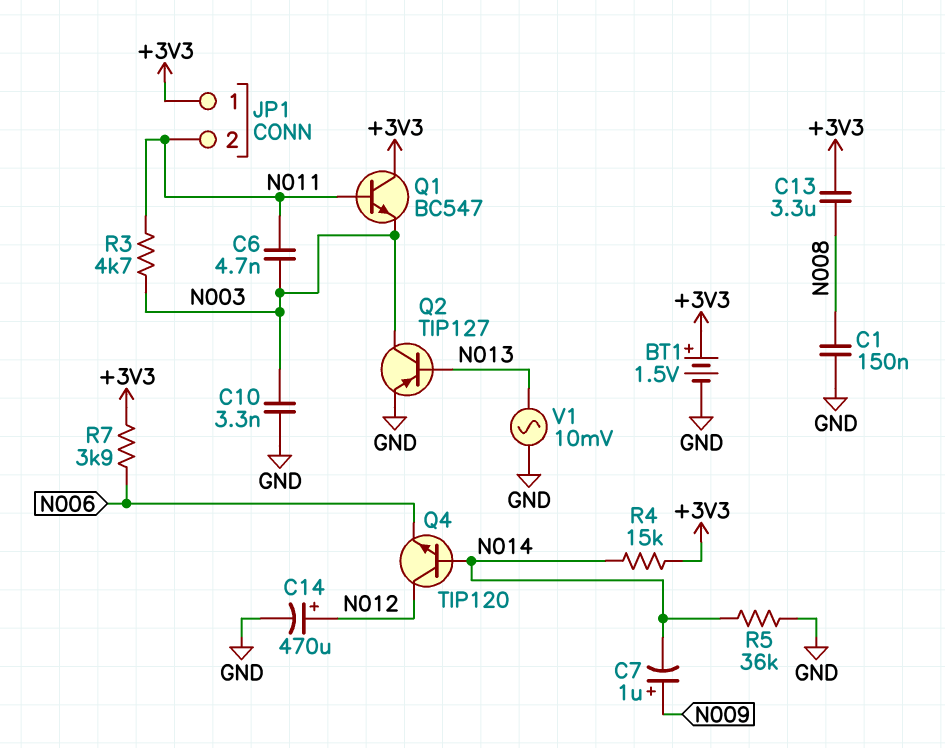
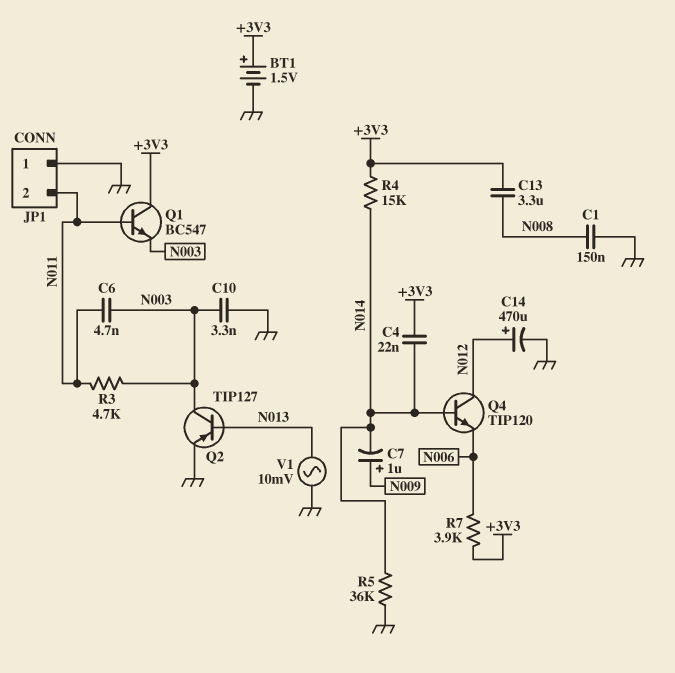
C4: none -> 22nF (+3V3, N014)
JP1 pin 1: +3V3 -> GND

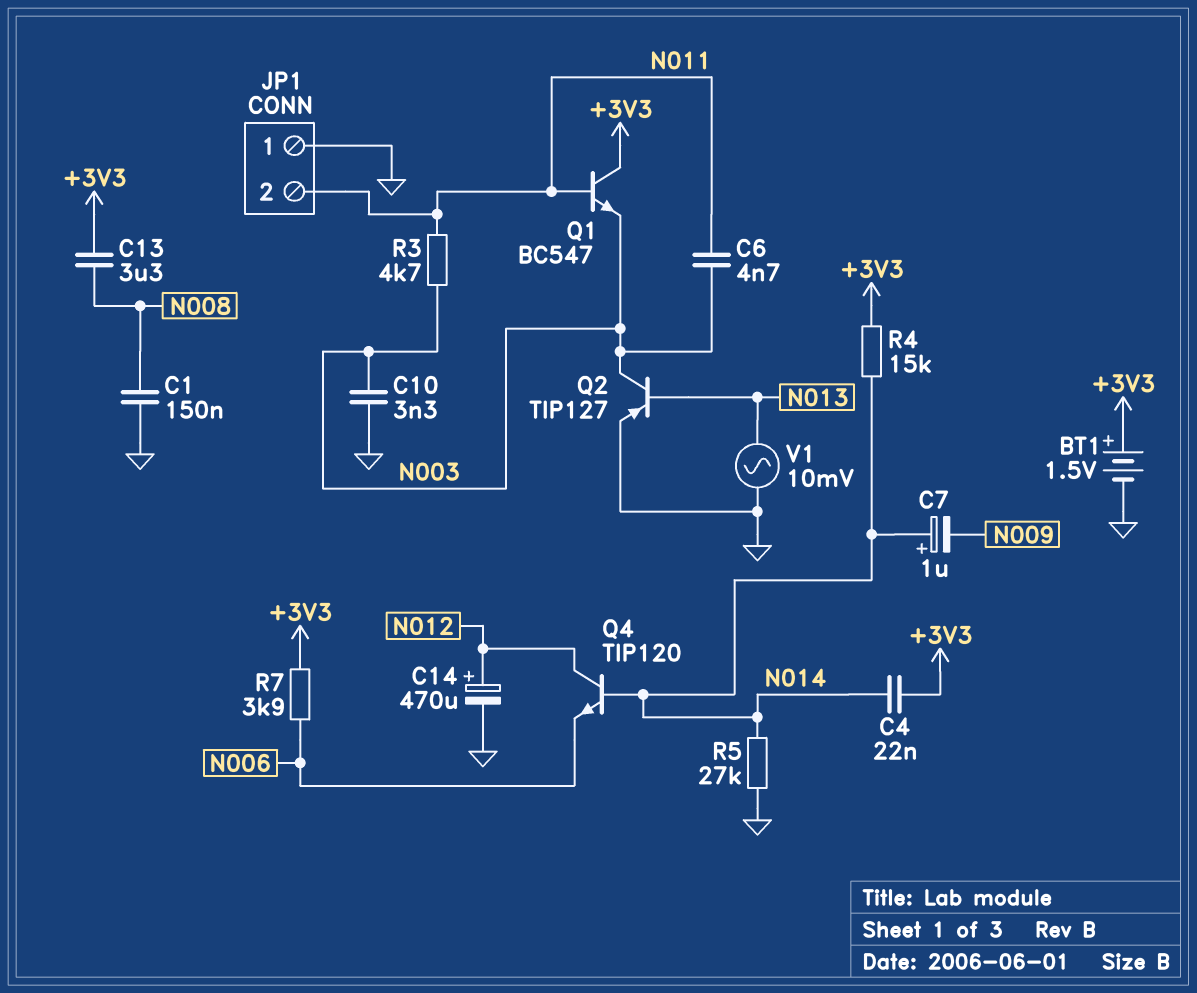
C7: 1uF (plus N009, minus N014) -> 1uF (plus N014, minus N009)
R5: 36k (GND, N014) -> 27k (GND, N014)

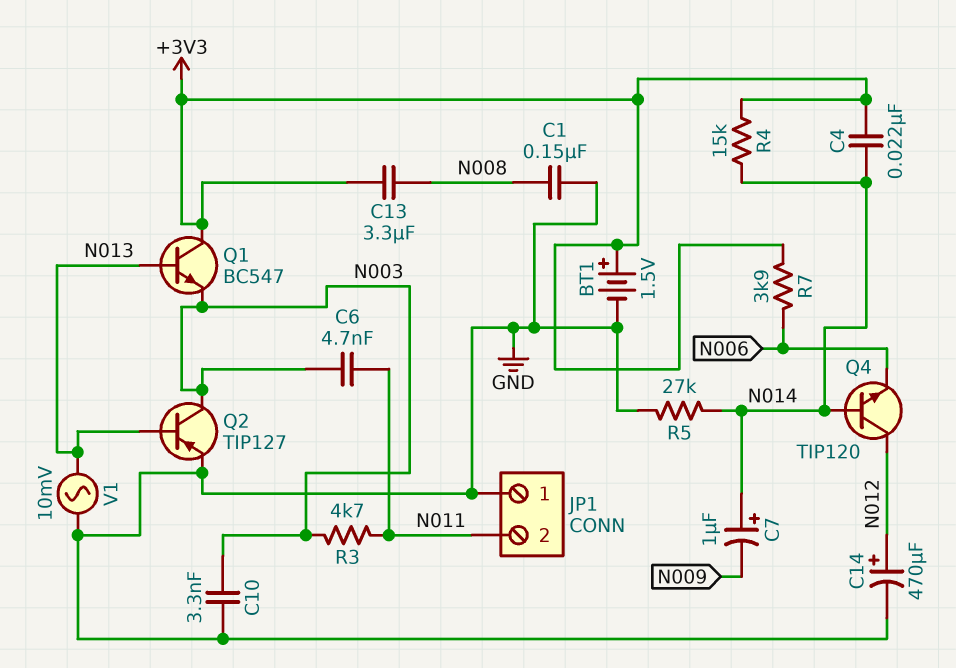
Q1: NPN BC547 (B N011, C +3V3, E N003) -> NPN BC547 (B N013, C +3V3, E N003)

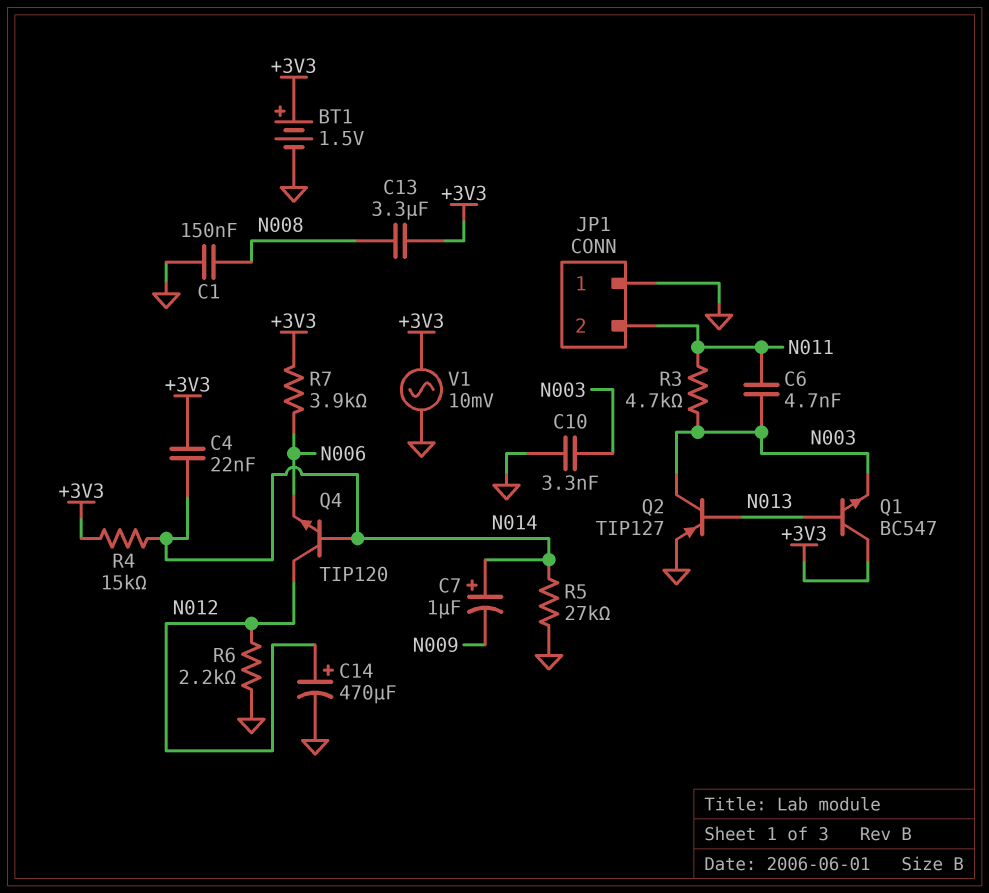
R6: none -> 2.2k (GND, N012)
V1: AC 10mV (GND, N013) -> AC 10mV (+3V3, GND)

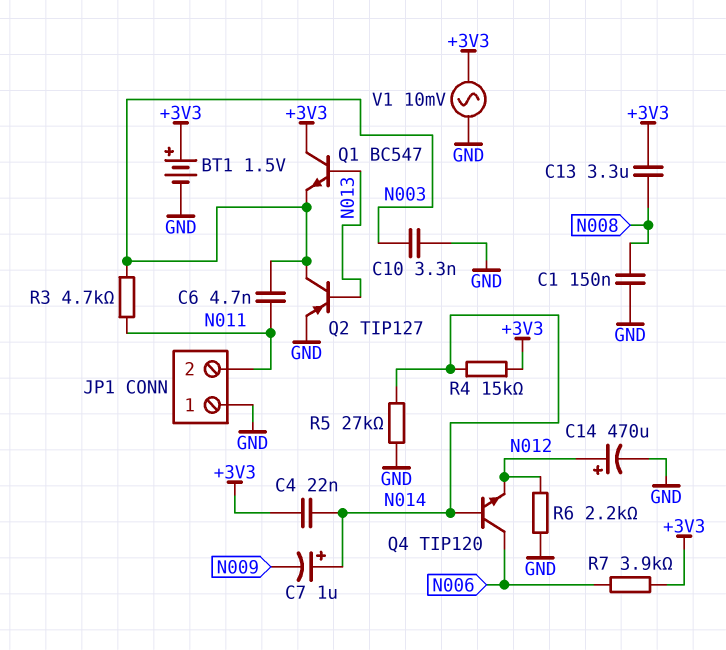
Q4: NPN TIP120 (B N014, C N012, E N006) -> NPN TIP120 (B N014, C N006, E N012)

